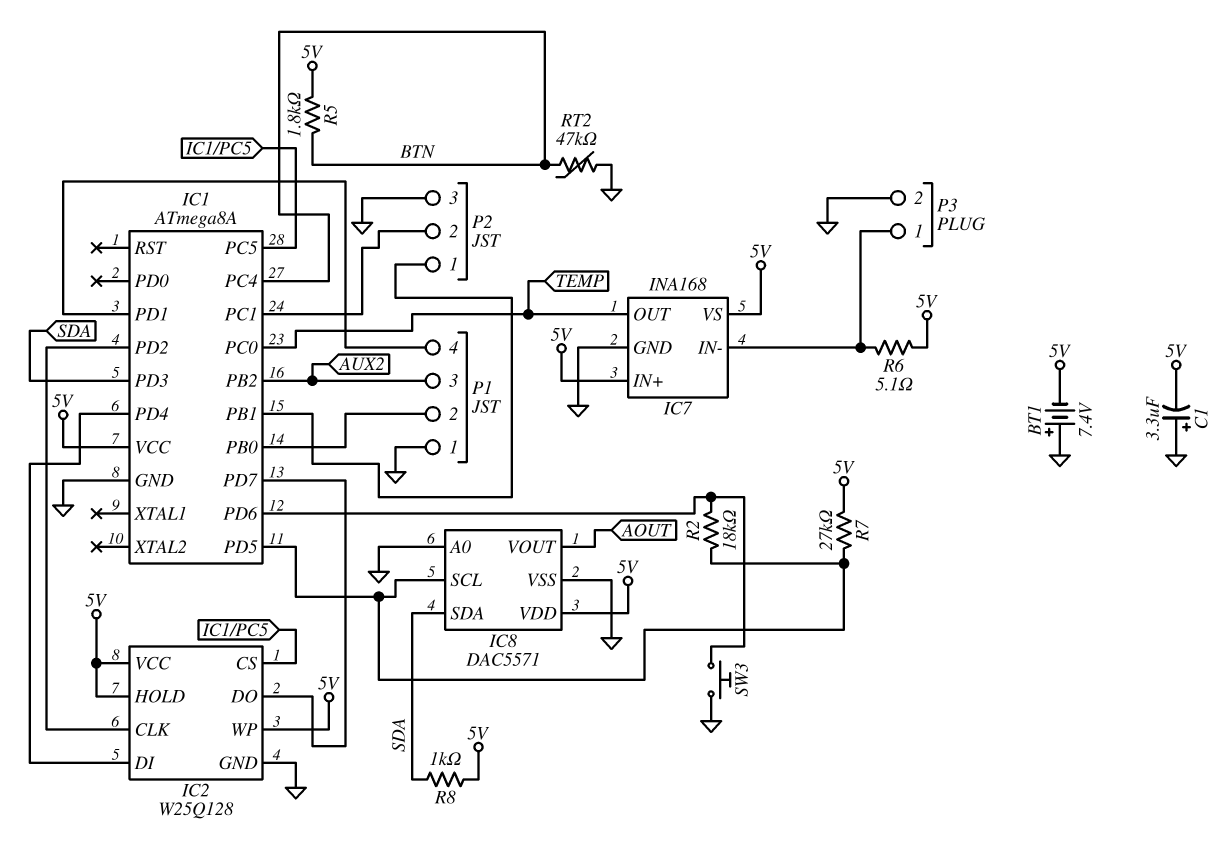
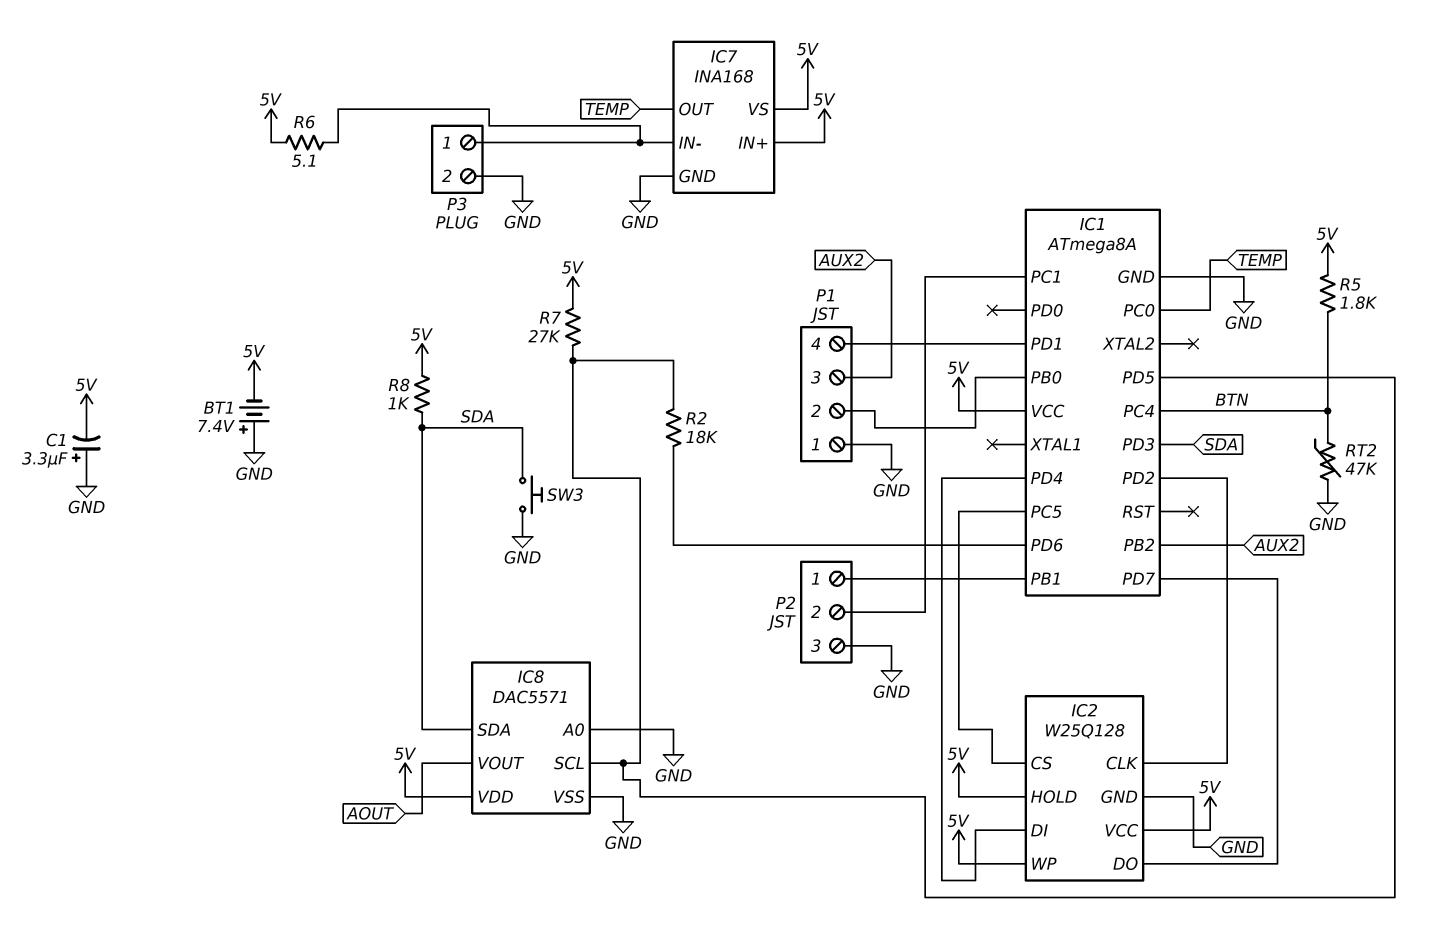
SW3: button (GND, IC1/PD6) -> button (GND, SDA)

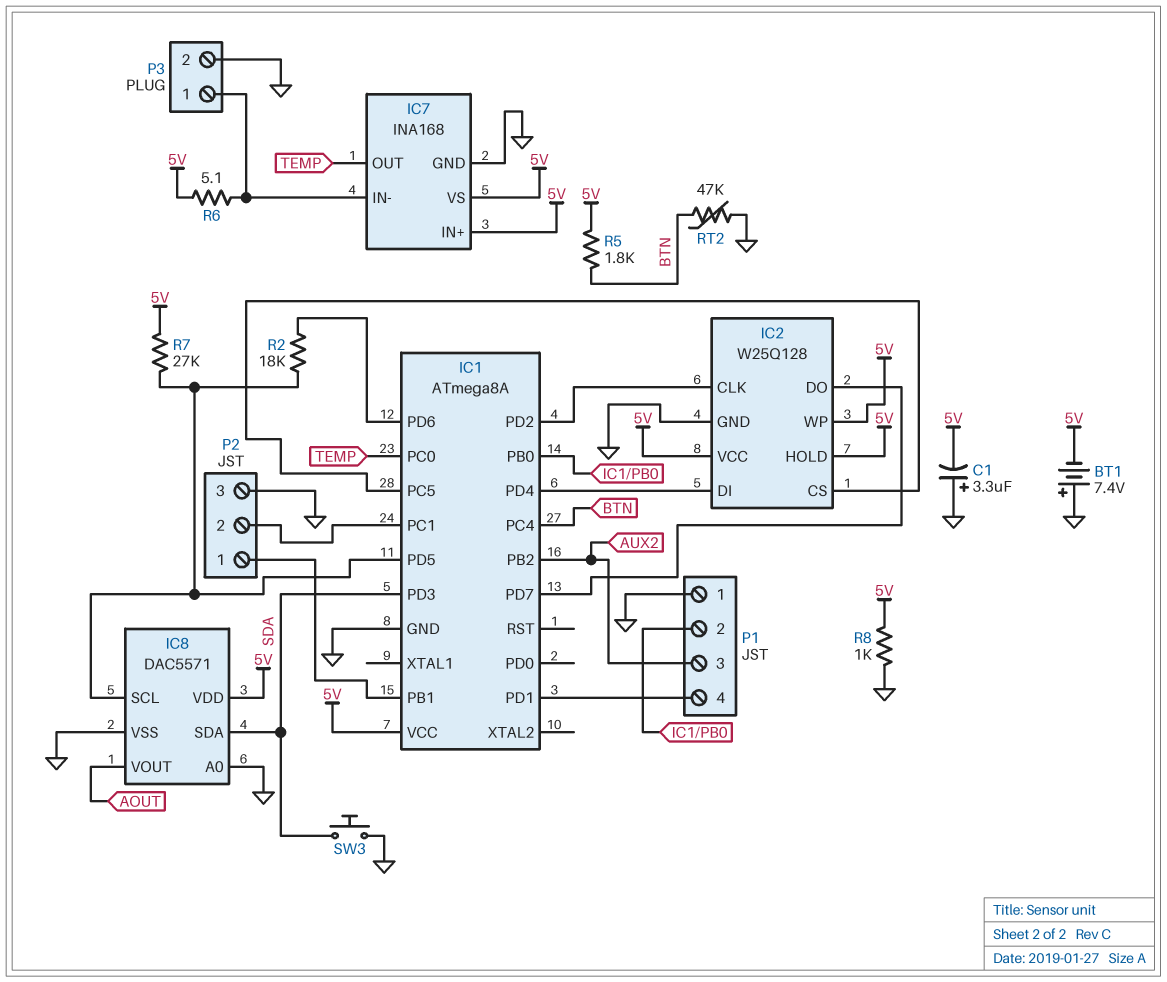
R8: 1k (5V, SDA) -> 1k (5V, GND)

